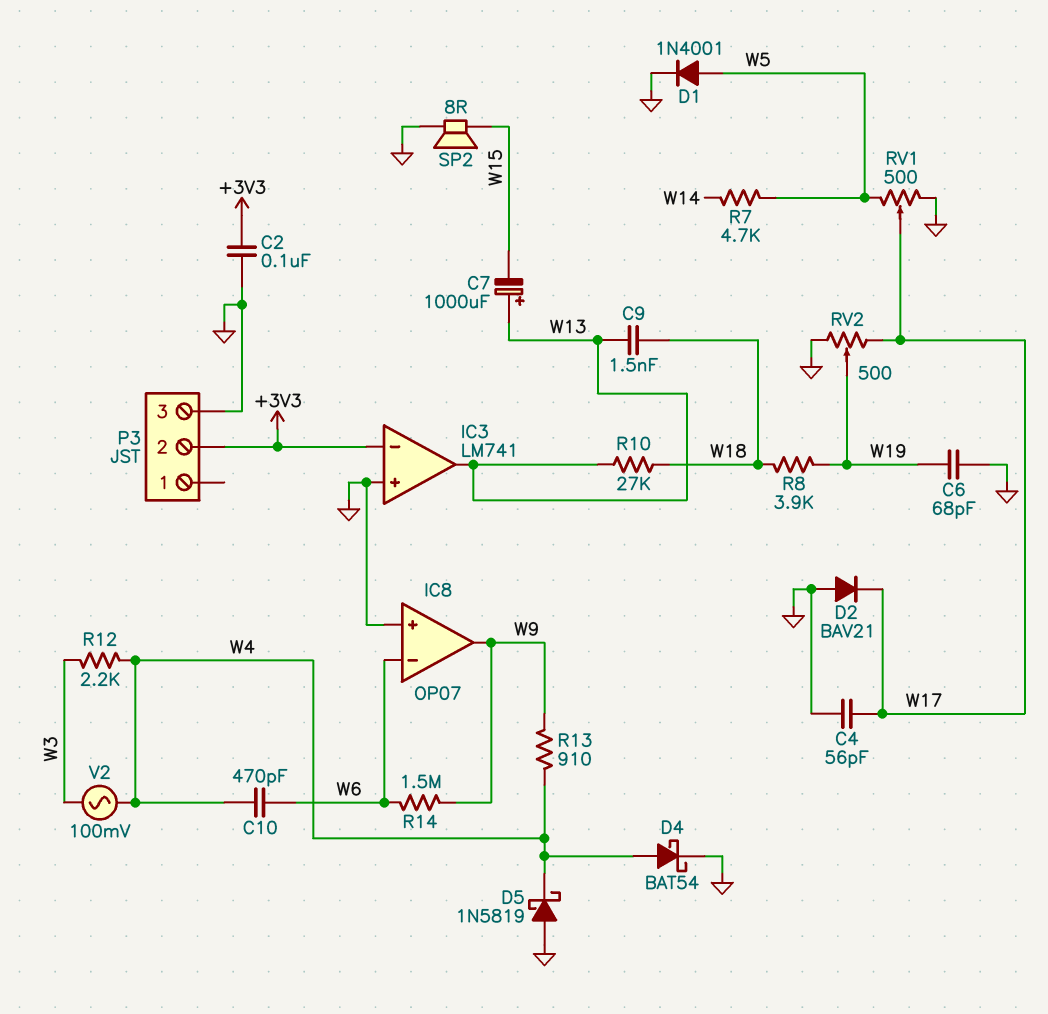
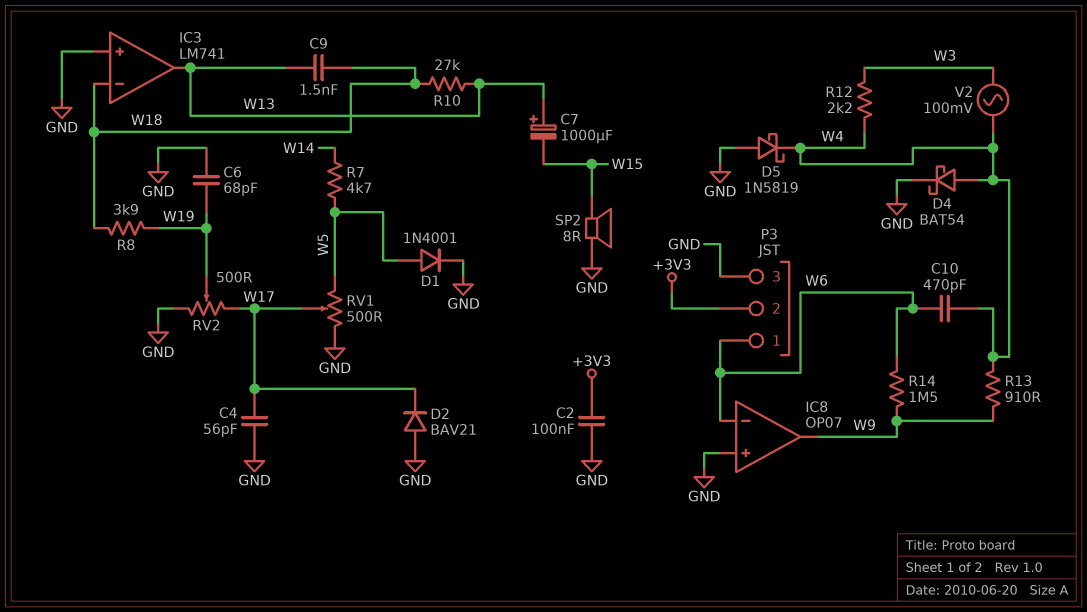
IC3 pin in-: +3V3 -> W18
P3 pin 1: none -> W6

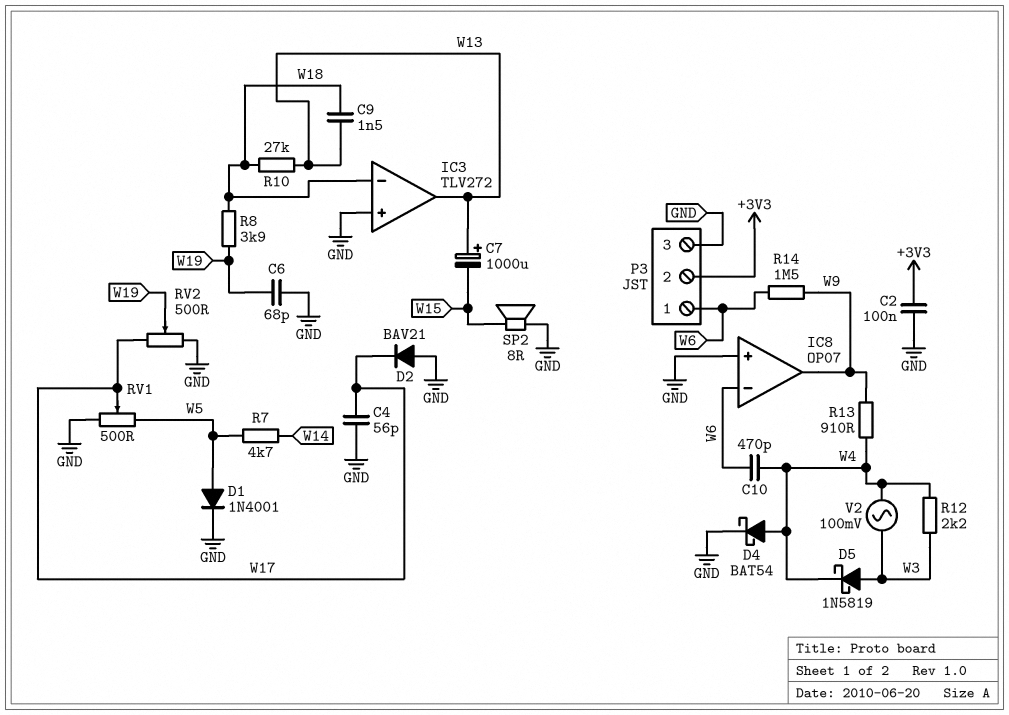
D5: schottky 1N5819 (A GND, K W4) -> schottky 1N5819 (A W3, K W4)
IC3: LM741 -> TLV272

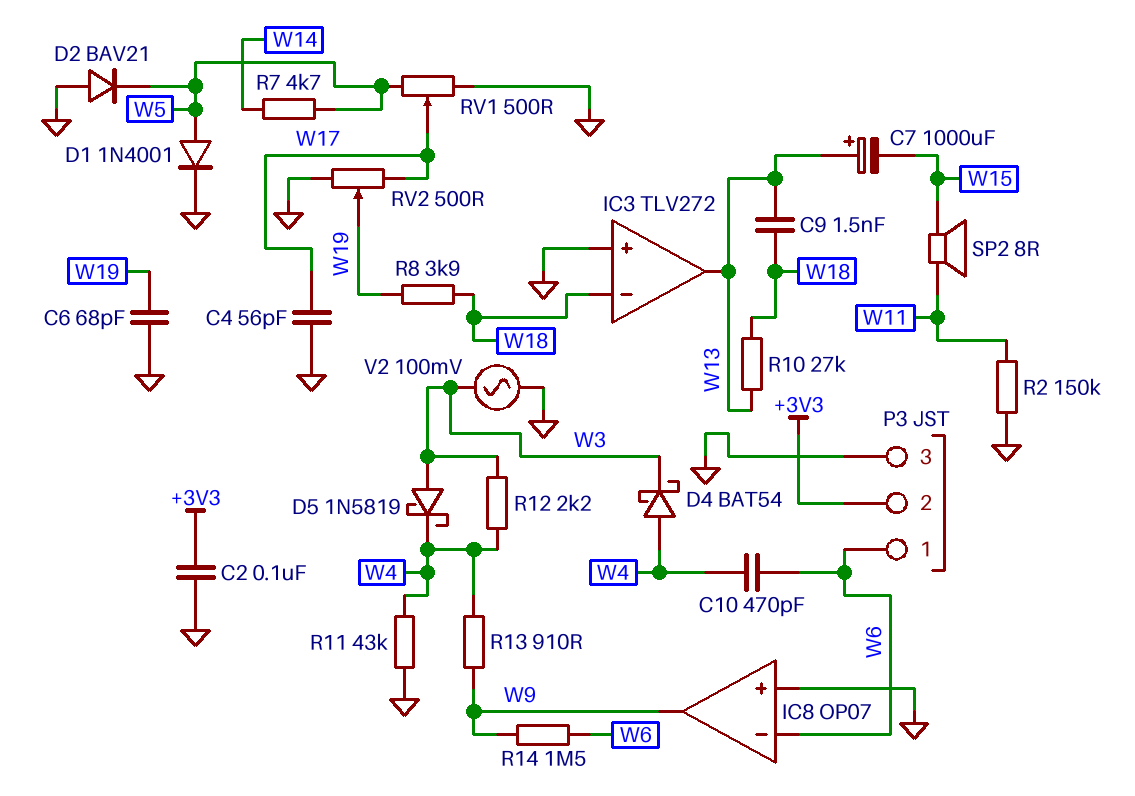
D2: diode BAV21 (A GND, K W17) -> diode BAV21 (A GND, K W5)
D4: schottky BAT54 (A W4, K GND) -> schottky BAT54 (A W4, K W3)
R2: none -> 150k (GND, W11)
R11: none -> 43k (GND, W4)
SP2: speaker 8R (GND, W15) -> speaker 8R (W11, W15)
V2: AC 100mV (W3, W4) -> AC 100mV (GND, W3)

